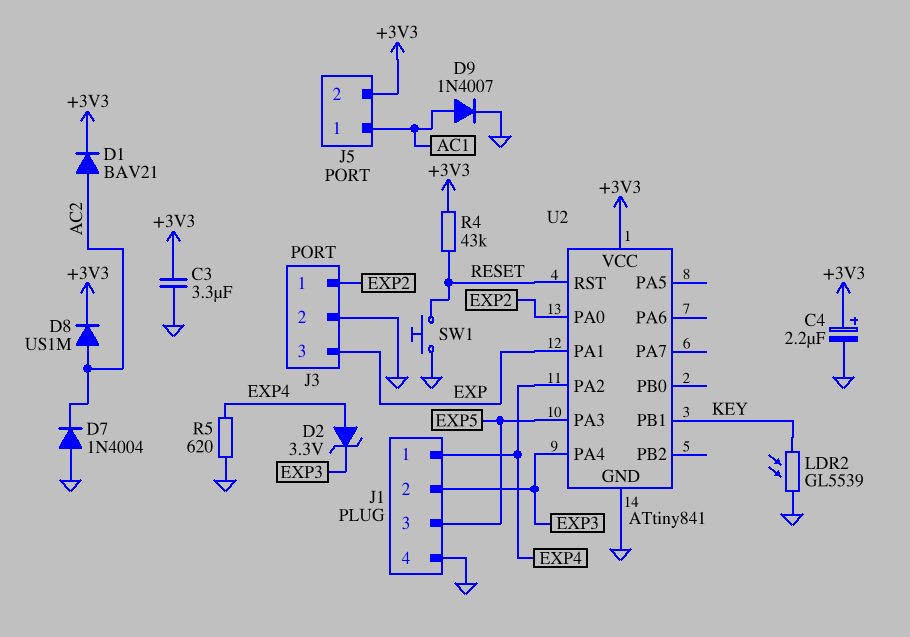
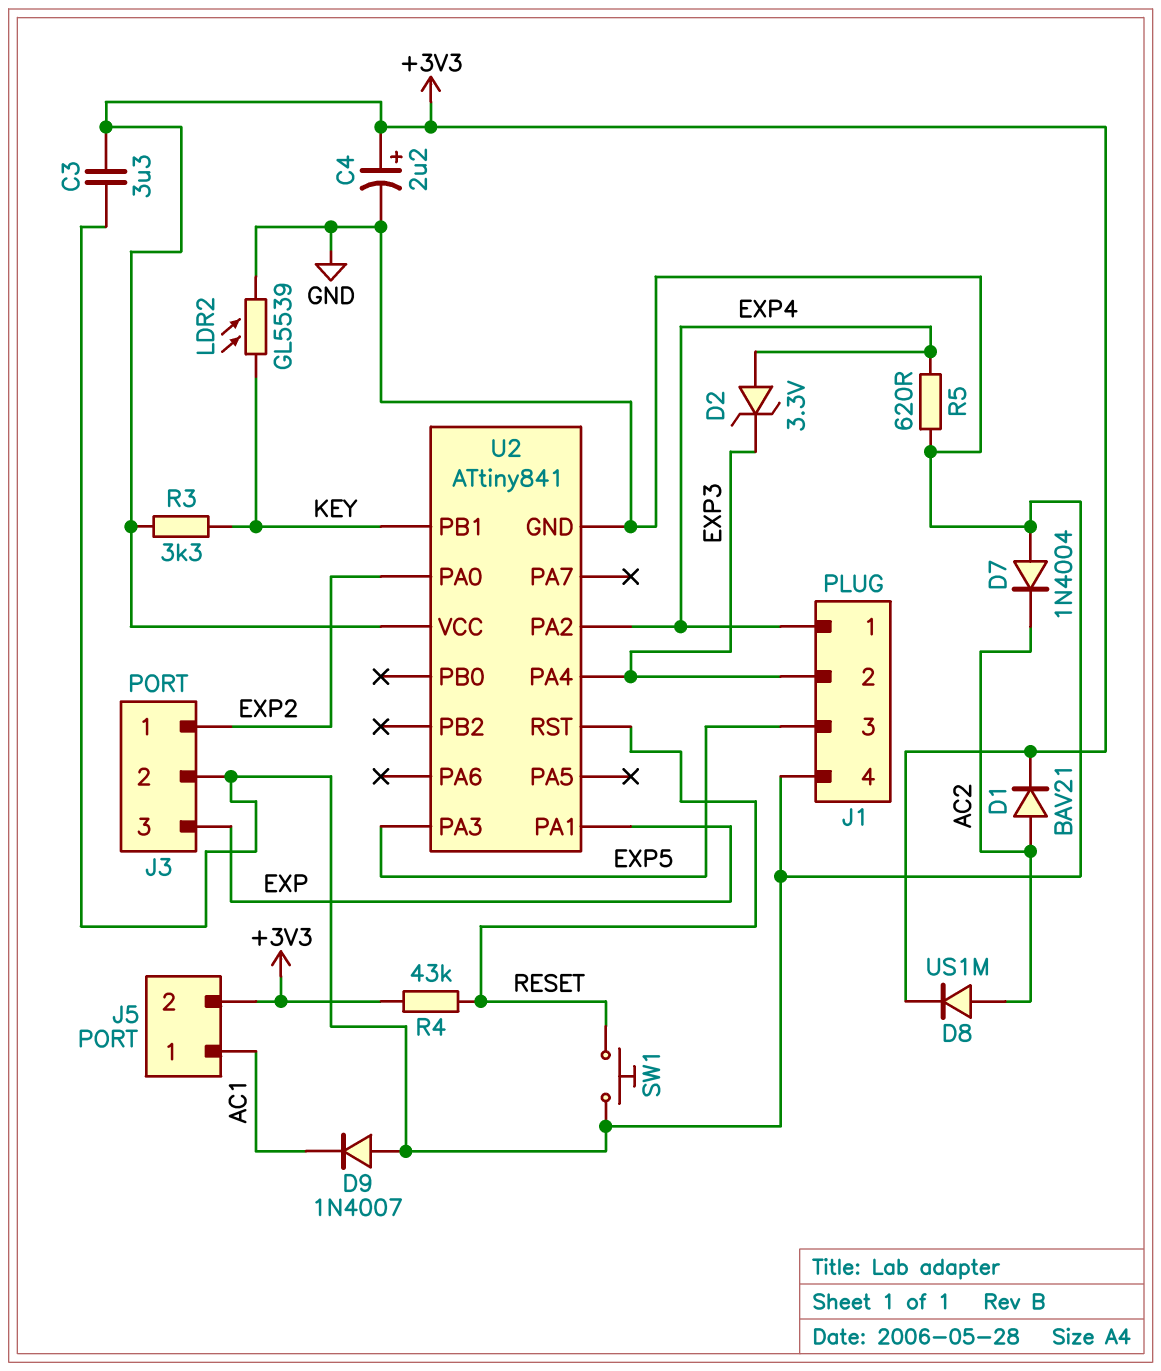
D9: diode 1N4007 (A AC1, K GND) -> diode 1N4007 (A GND, K AC1)
R3: none -> 3.3k (+3V3, KEY)

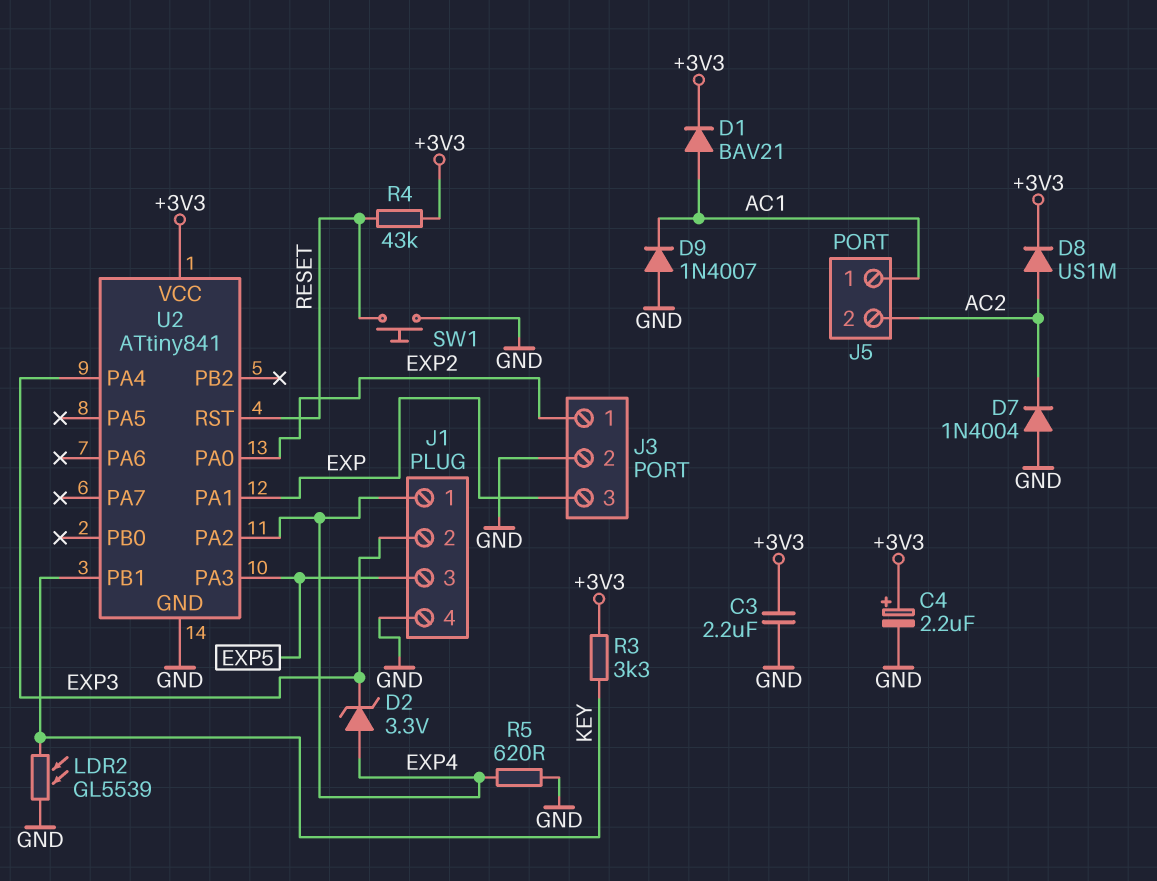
C3: 3.3uF (+3V3, GND) -> 2.2uF (+3V3, GND)
D1: diode BAV21 (A AC2, K +3V3) -> diode BAV21 (A AC1, K +3V3)
J5 pin 2: +3V3 -> AC2

